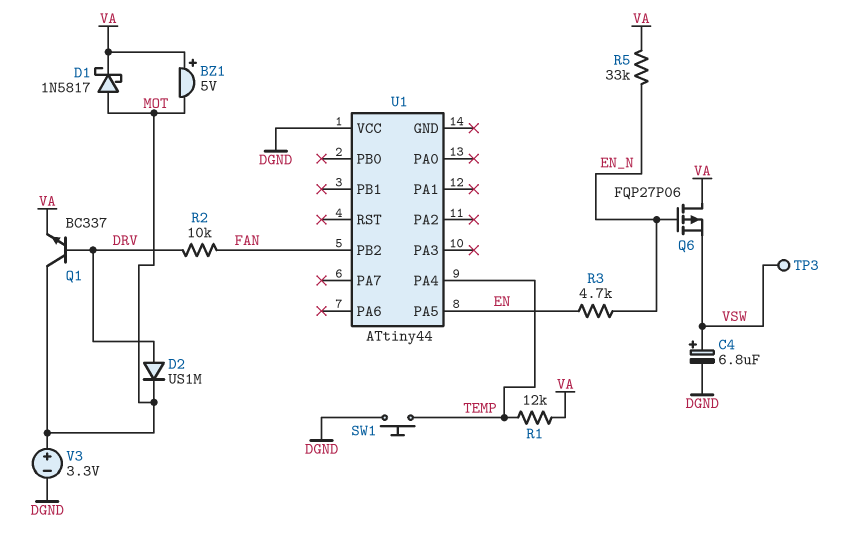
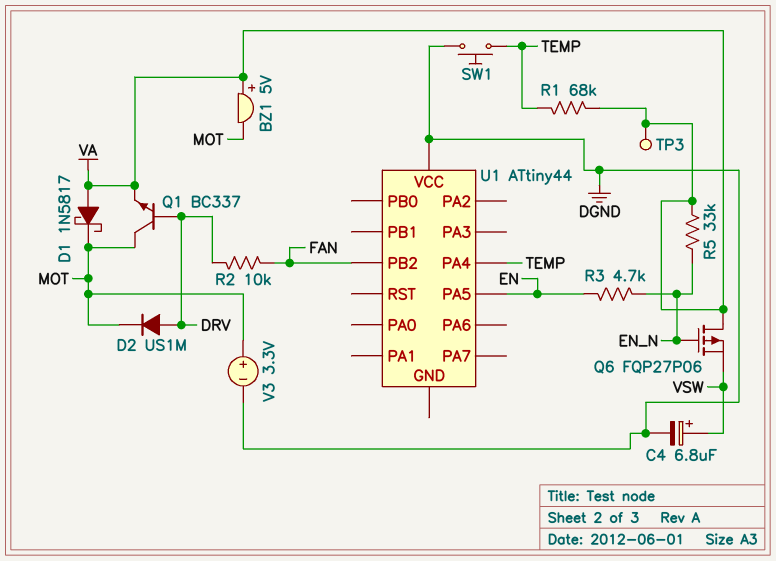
D1: schottky 1N5817 (A MOT, K VA) -> schottky 1N5817 (A VA, K MOT)
R1: 12k (TEMP, VA) -> 68k (TEMP, VA)
TP3: test point (VSW) -> test point (VA)

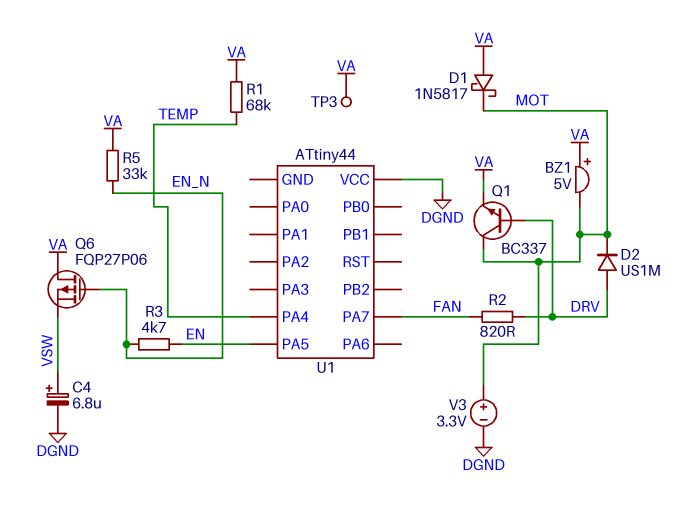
R2: 10k (DRV, FAN) -> 820 (DRV, FAN)
SW1: button (DGND, TEMP) -> none
U1 pin PA7: none -> FAN
U1 pin PB2: FAN -> none

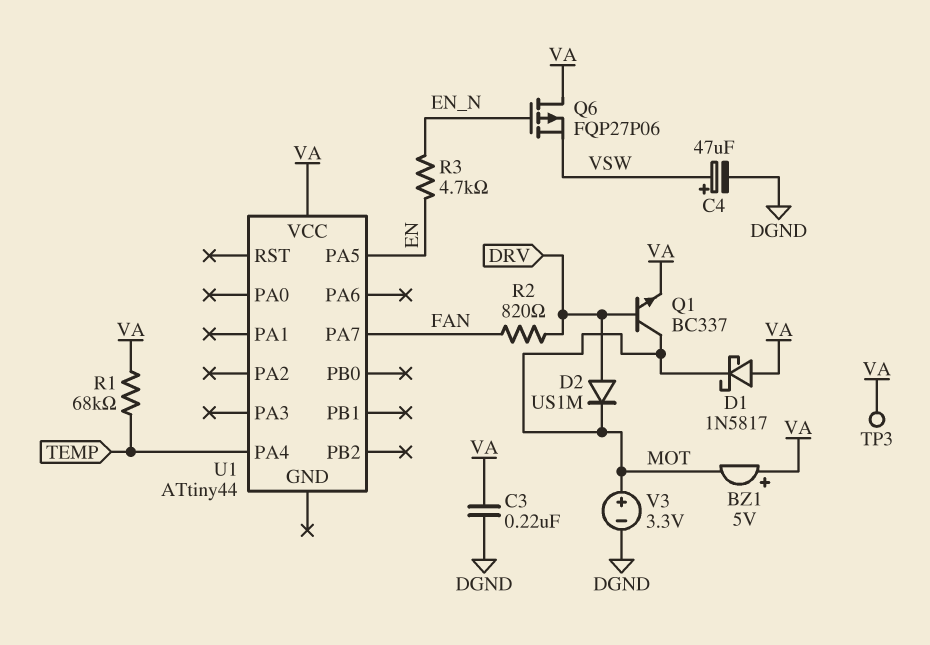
C3: none -> 220nF (DGND, VA)
C4: 6.8uF (plus VSW, minus DGND) -> 47uF (plus VSW, minus DGND)
R5: 33k (EN_N, VA) -> none
U1 pin VCC: DGND -> VA

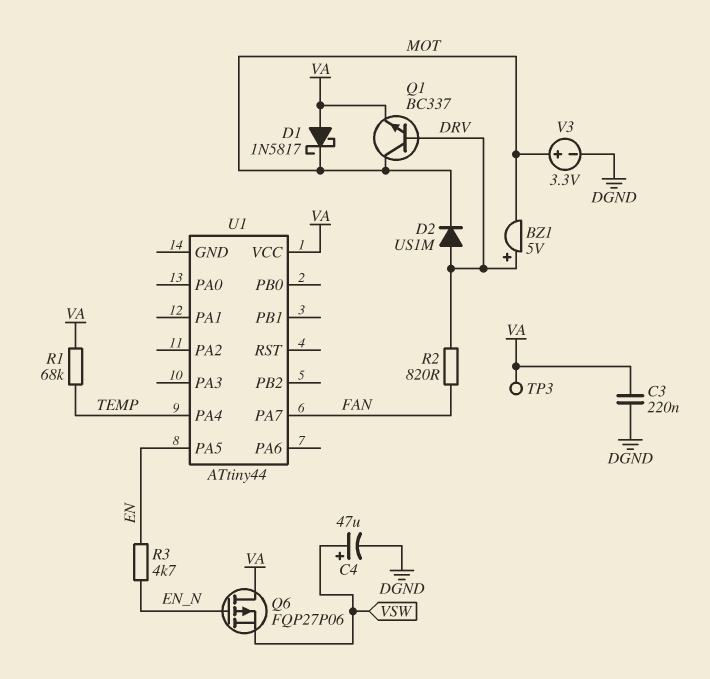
BZ1: buzzer 5V (plus VA, minus MOT) -> buzzer 5V (plus DRV, minus MOT)

